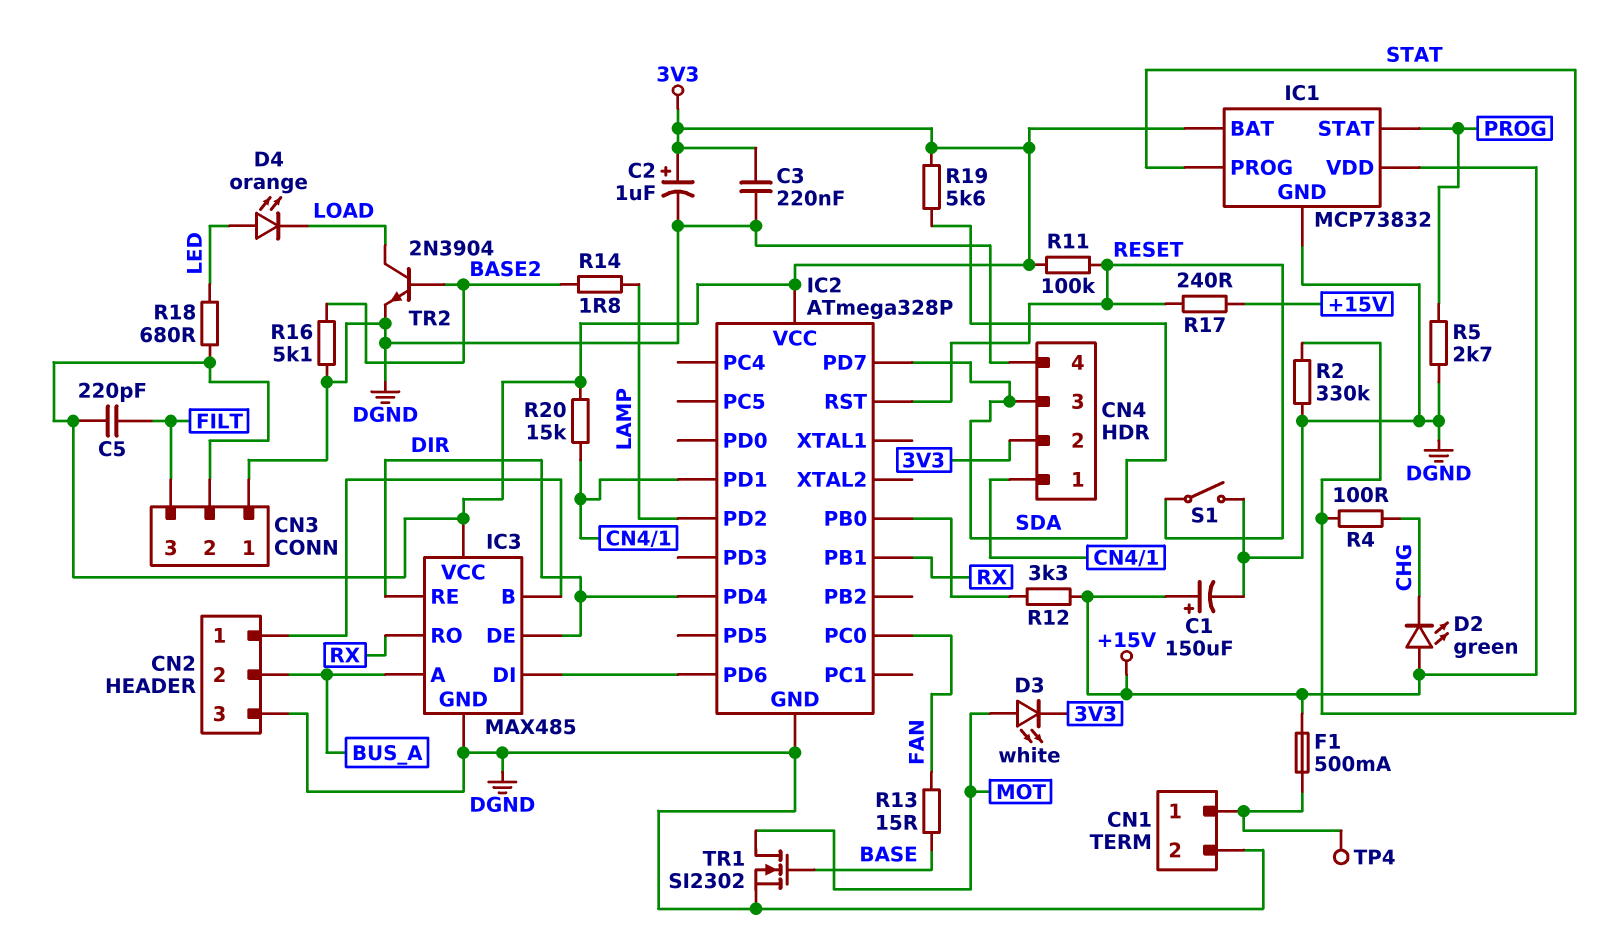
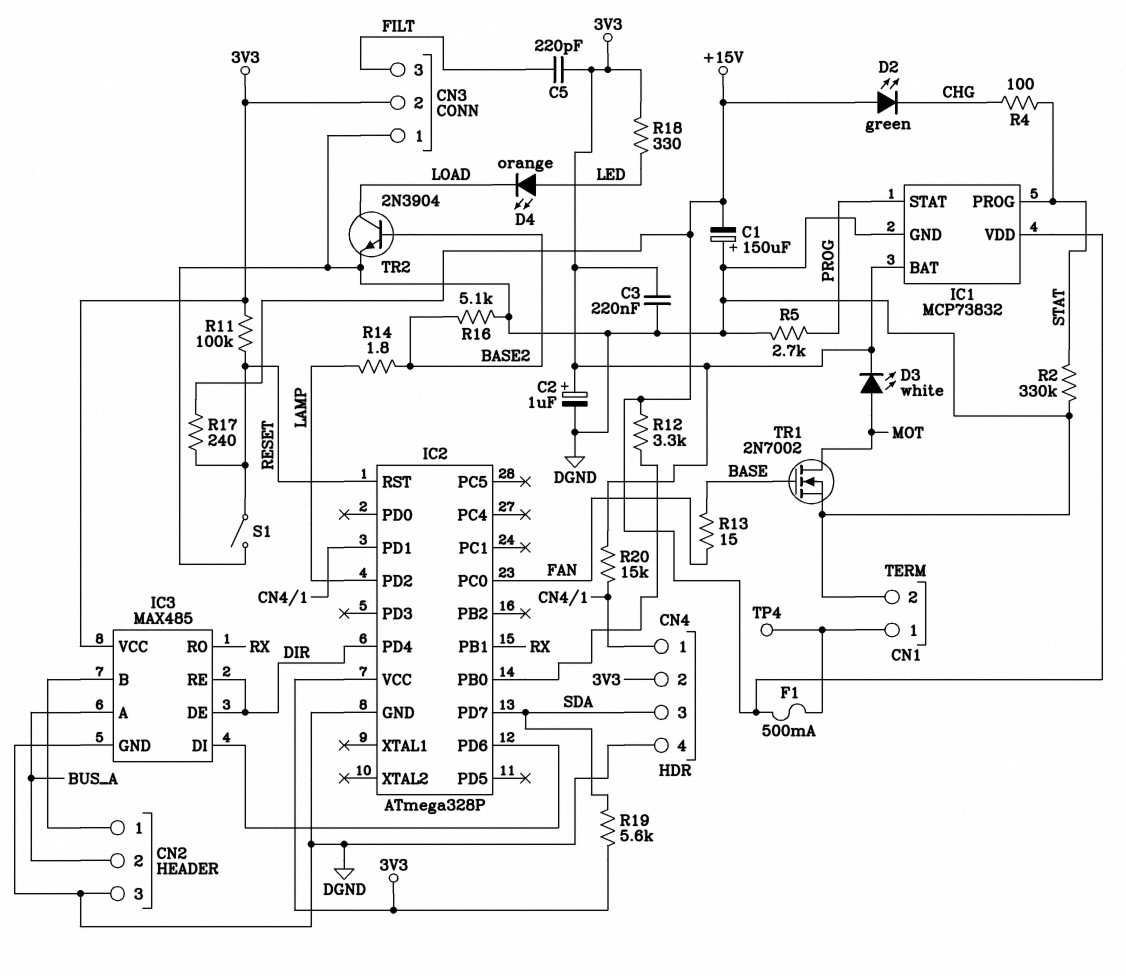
C1: 150uF (plus +15V, minus DGND) -> 150uF (plus DGND, minus +15V)
R18: 680 (3V3, LED) -> 330 (3V3, LED)
TR1: NMOS SI2302 (G BASE, D MOT, S DGND) -> NMOS 2N7002 (G BASE, D MOT, S DGND)

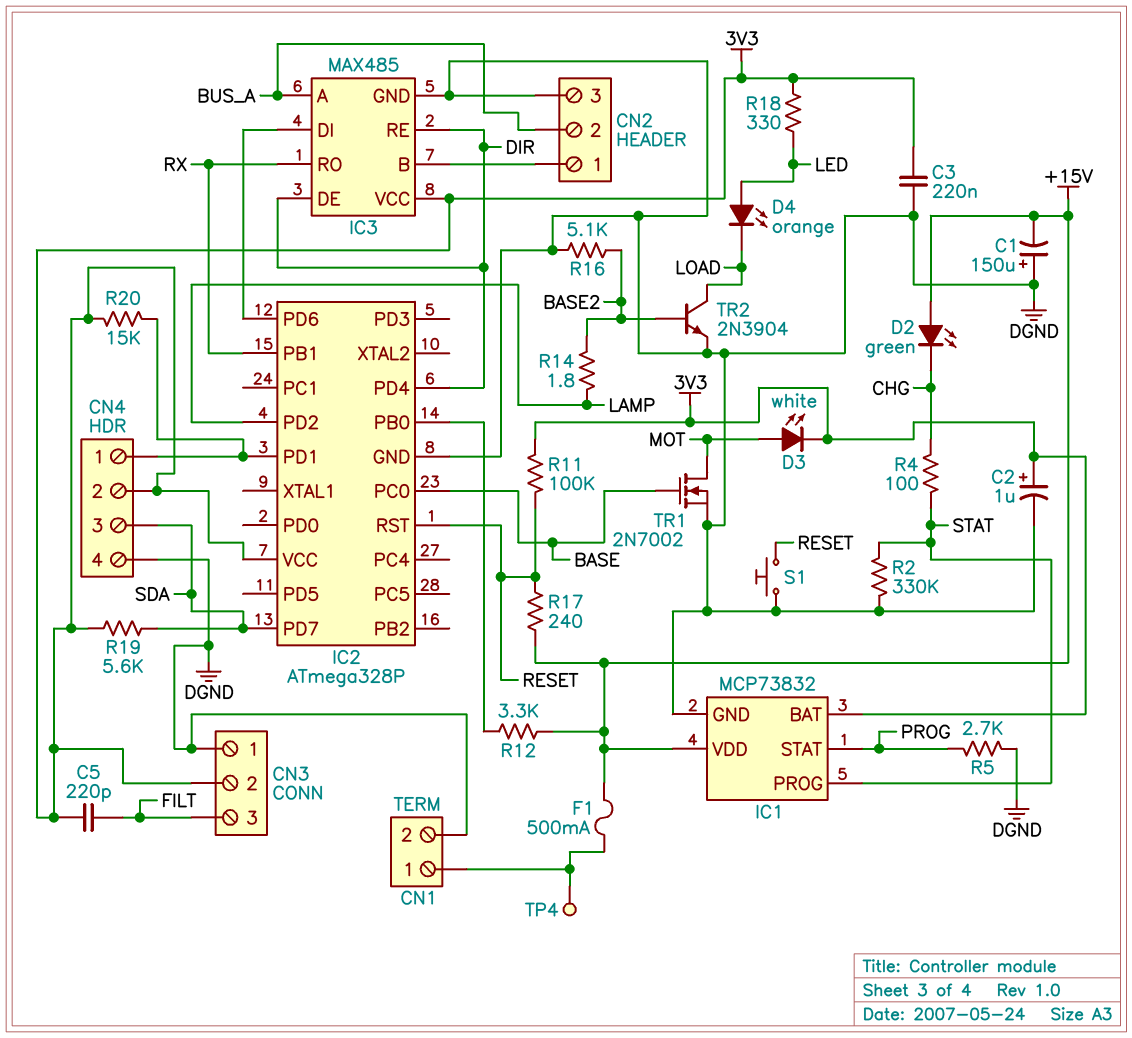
IC2 pin PC0: FAN -> BASE
R13: 15 (BASE, FAN) -> none
S1: switch (DGND, RESET) -> button (DGND, RESET)

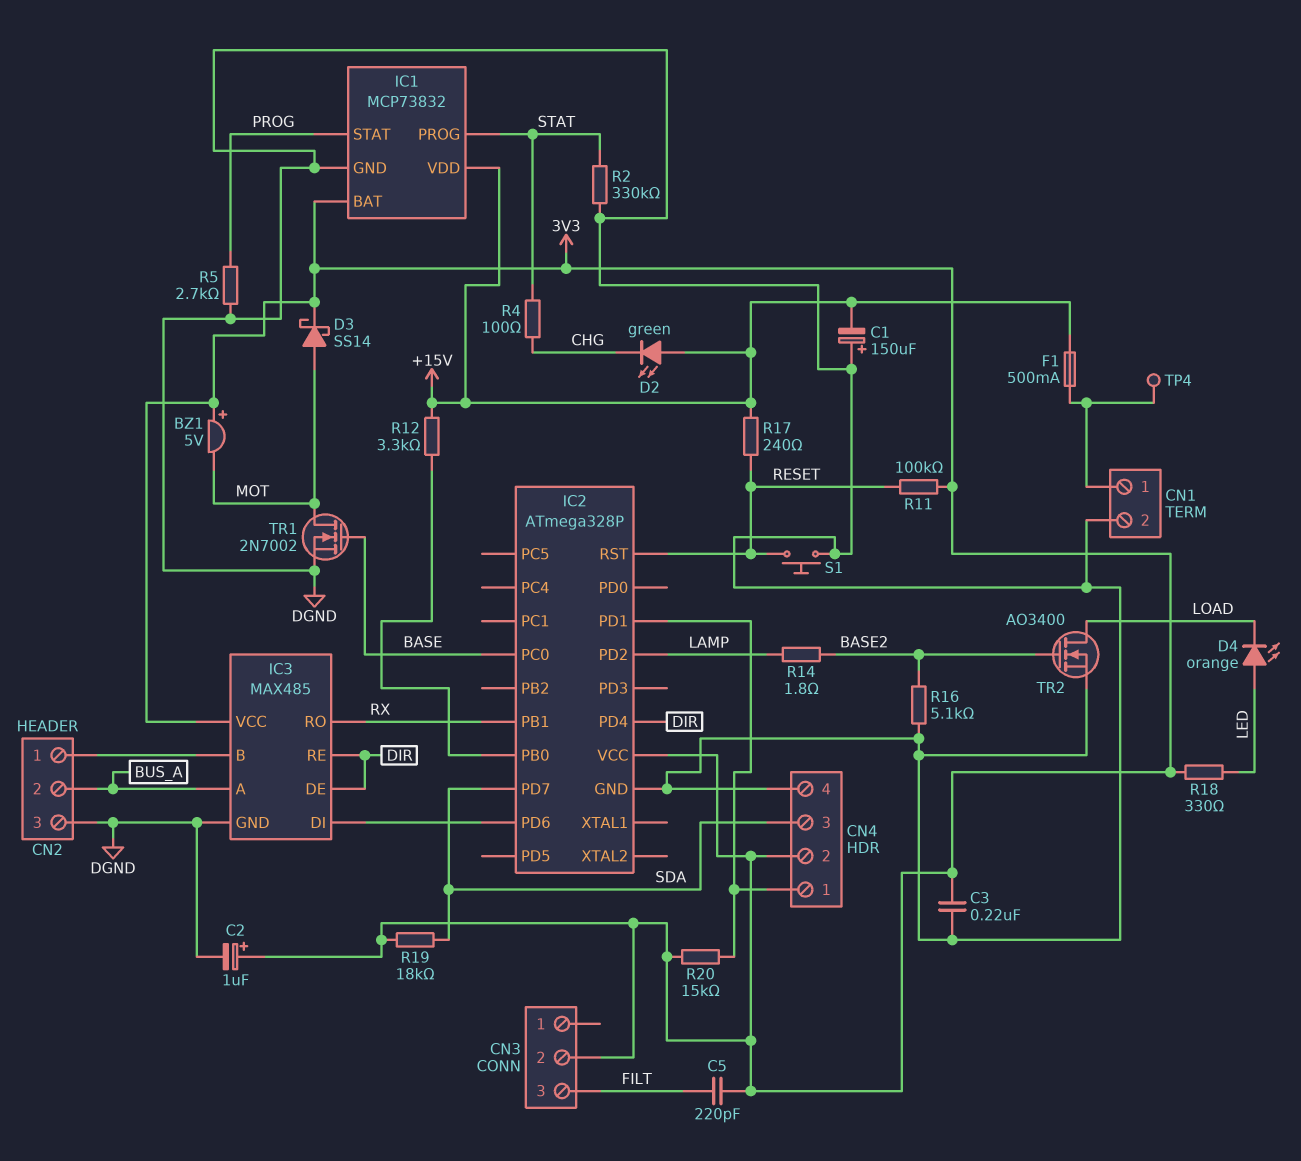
BZ1: none -> buzzer 5V (plus 3V3, minus MOT)
CN3 pin 1: DGND -> none
D3: LED white (A MOT, K 3V3) -> schottky SS14 (A MOT, K 3V3)
R19: 5.6k (3V3, SDA) -> 18k (3V3, SDA)
TR2: NPN 2N3904 (B BASE2, C LOAD, E DGND) -> NMOS AO3400 (G BASE2, D LOAD, S DGND)

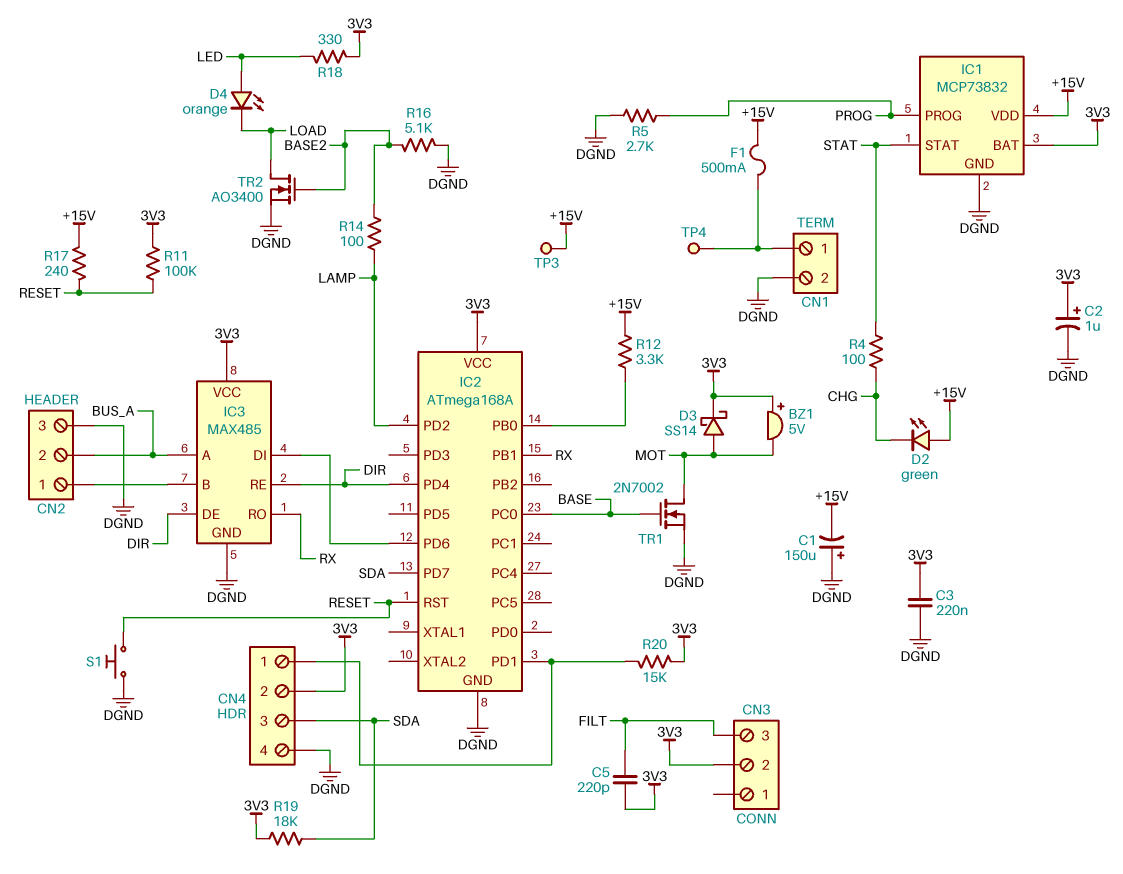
IC1 pin PROG: STAT -> PROG
IC1 pin STAT: PROG -> STAT
IC2: ATmega328P -> ATmega168A
R2: 330k (DGND, STAT) -> none
R14: 1.8 (BASE2, LAMP) -> 100 (BASE2, LAMP)
TP3: none -> test point (+15V)

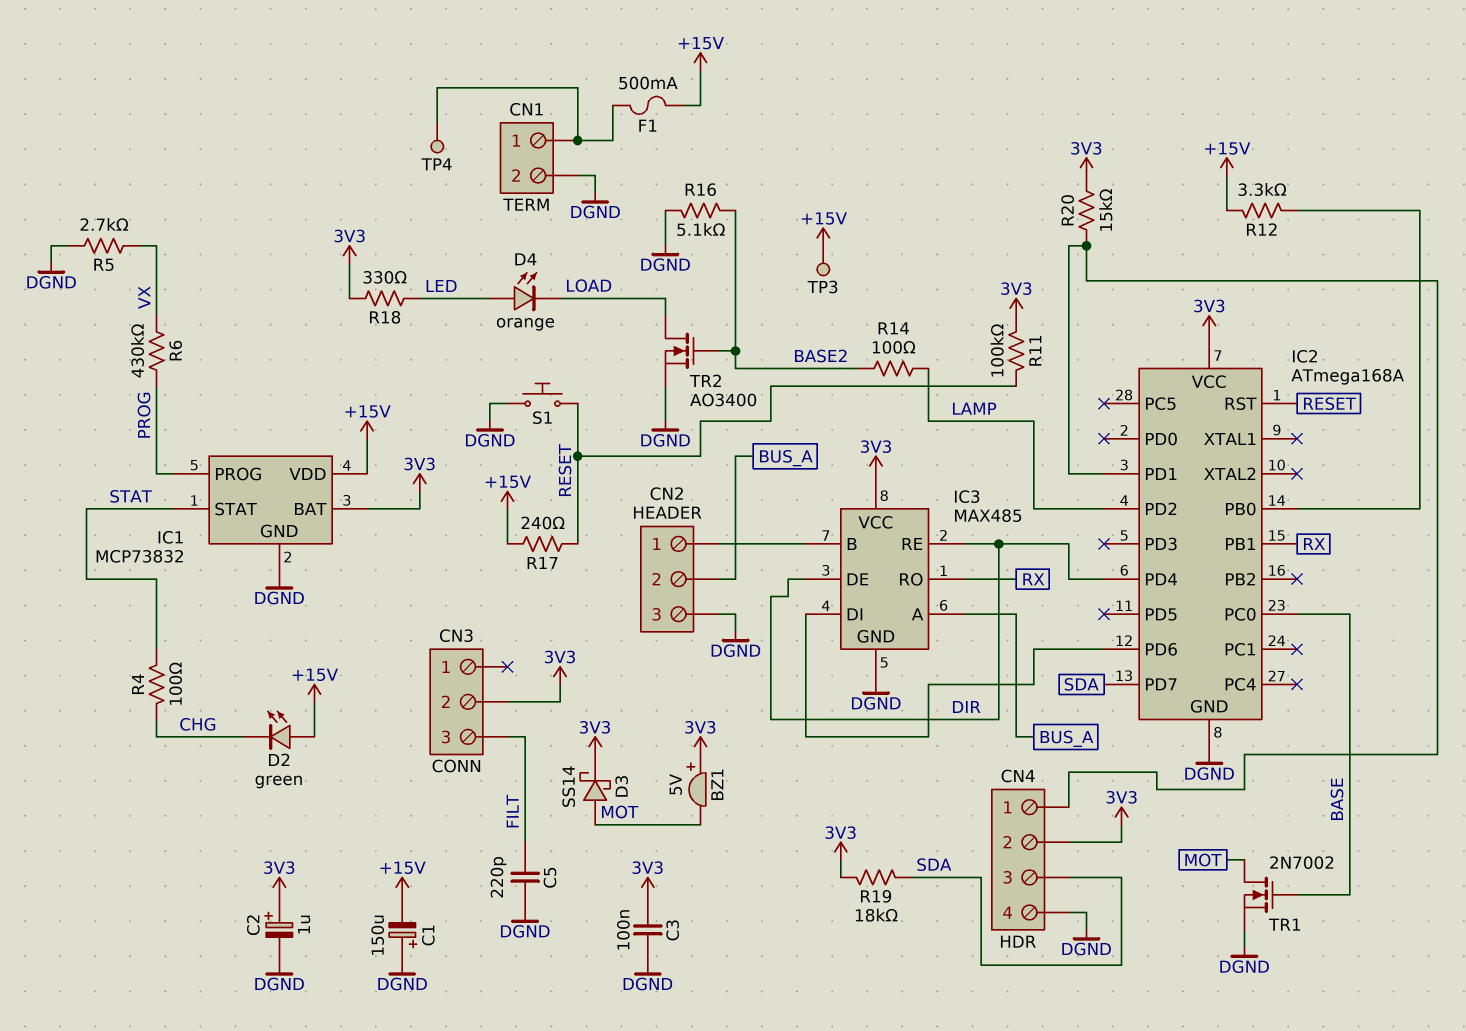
C3: 220nF (3V3, DGND) -> 100nF (3V3, DGND)
C5: 220pF (3V3, FILT) -> 220pF (DGND, FILT)
R5: 2.7k (DGND, PROG) -> 2.7k (DGND, VX)
R6: none -> 430k (PROG, VX)

